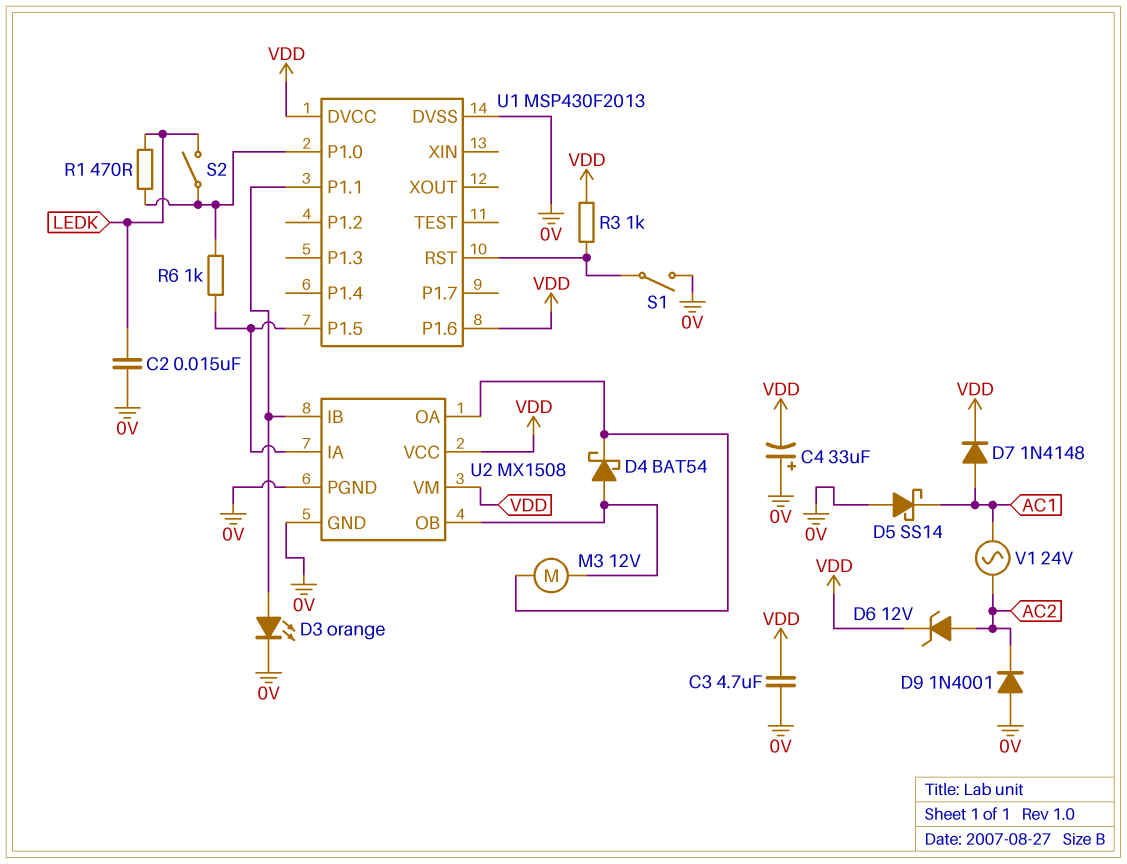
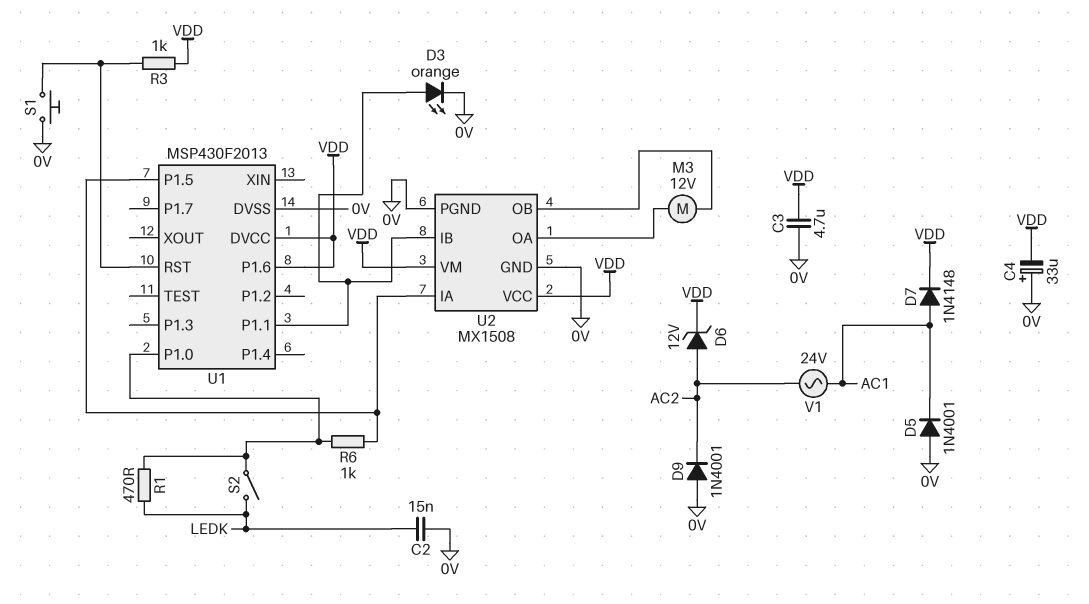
D4: schottky BAT54 (A U2/OB, K U2/OA) -> none
D5: schottky SS14 (A 0V, K AC1) -> diode 1N4001 (A 0V, K AC1)
S1: switch (0V, U1/RST) -> button (0V, U1/RST)

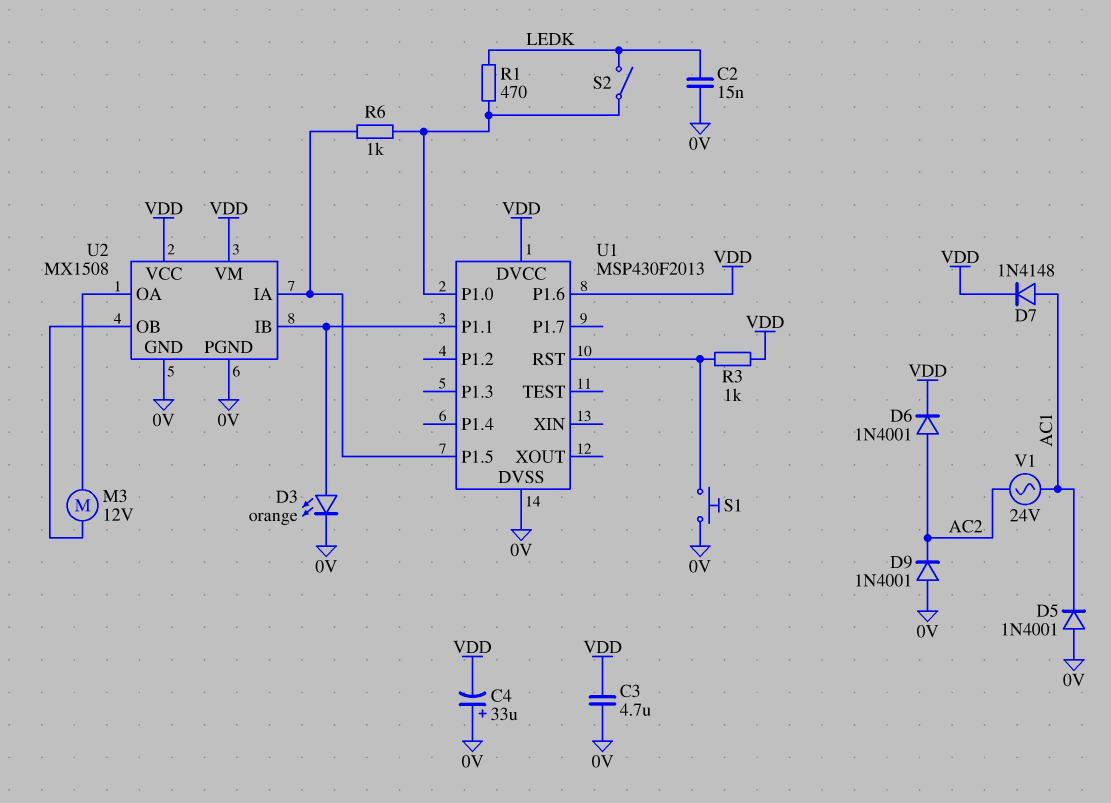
D6: zener 12V (A AC2, K VDD) -> diode 1N4001 (A AC2, K VDD)

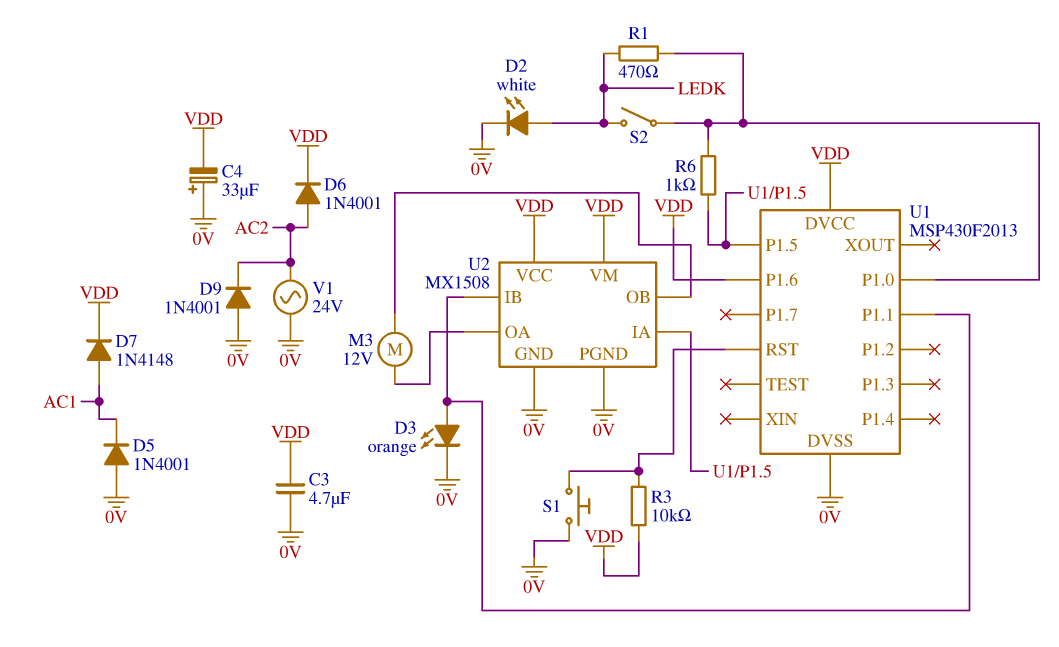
C2: 15nF (0V, LEDK) -> none
D2: none -> LED white (A LEDK, K 0V)
R3: 1k (U1/RST, VDD) -> 10k (U1/RST, VDD)
V1: AC 24V (AC1, AC2) -> AC 24V (0V, AC2)

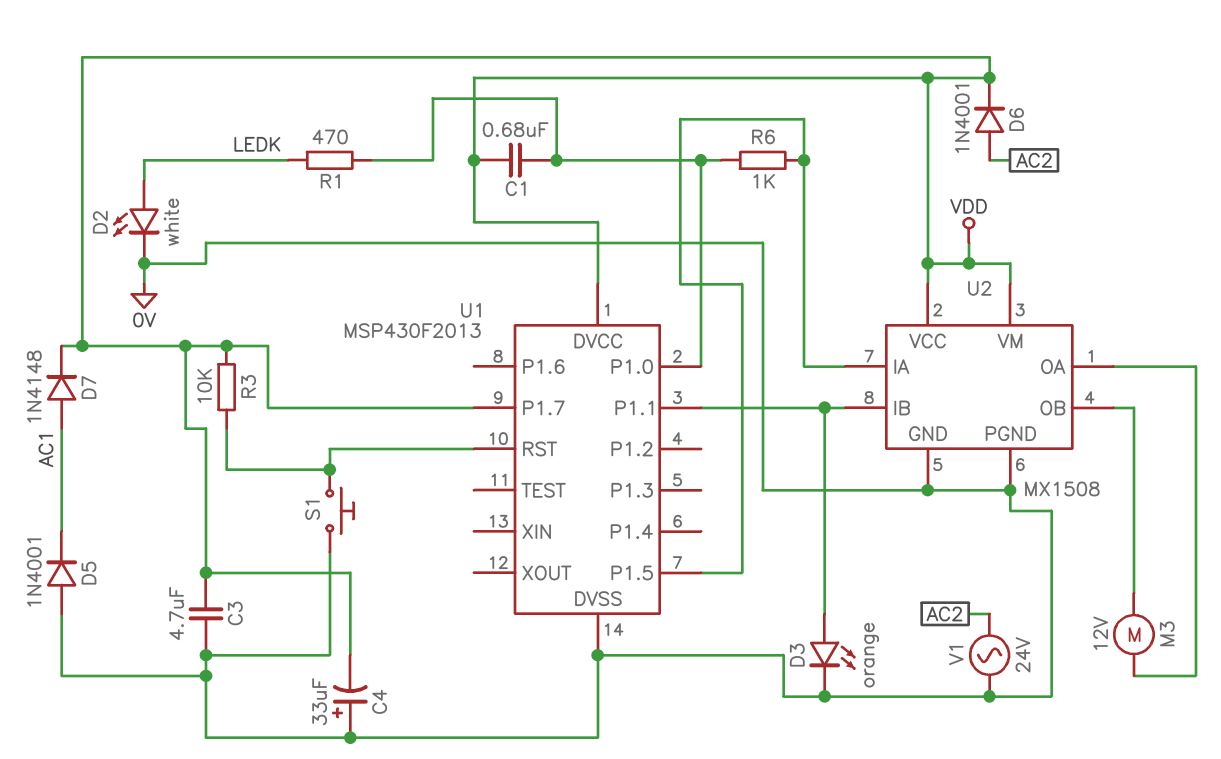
C1: none -> 680nF (U1/P1.0, VDD)
D9: diode 1N4001 (A 0V, K AC2) -> none
S2: switch (LEDK, U1/P1.0) -> none
U1 pin P1.6: VDD -> none
U1 pin P1.7: none -> VDD

